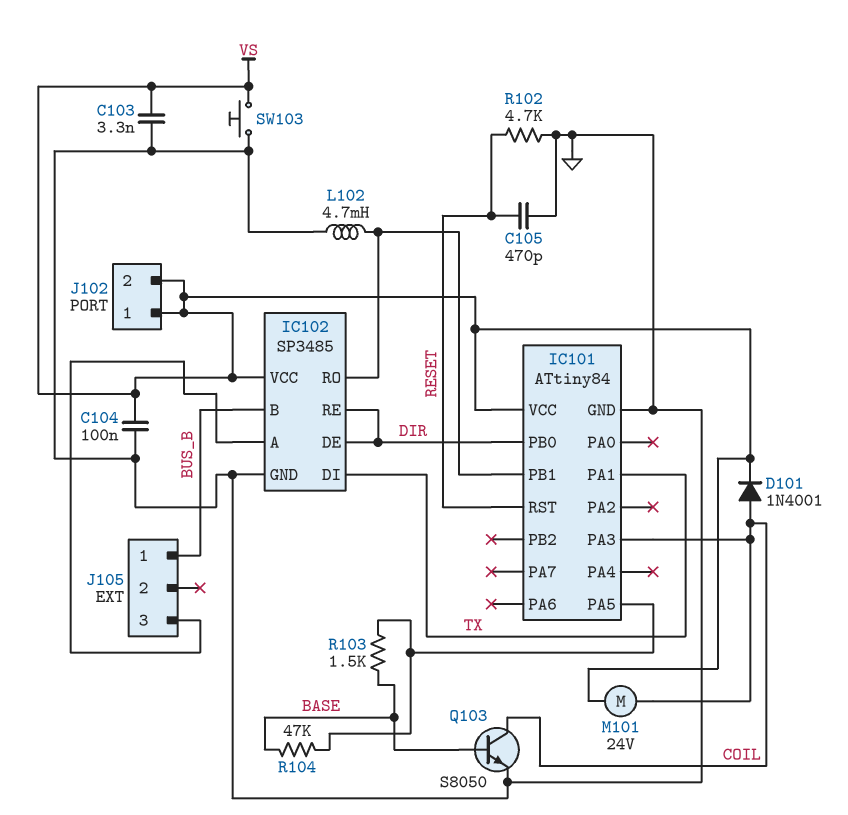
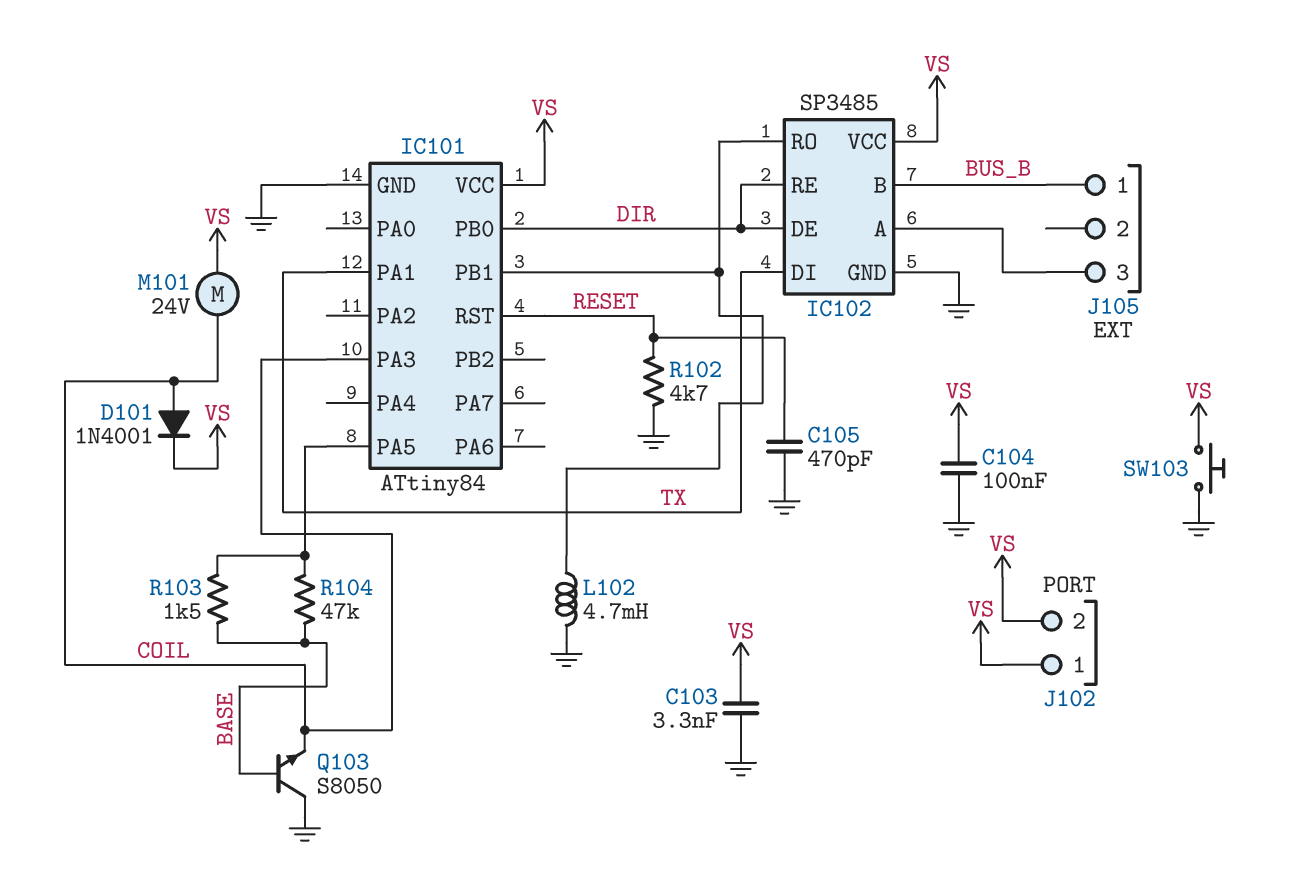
Q103: NPN S8050 (B BASE, C COIL, E GND) -> NPN S8050 (B BASE, C GND, E COIL)

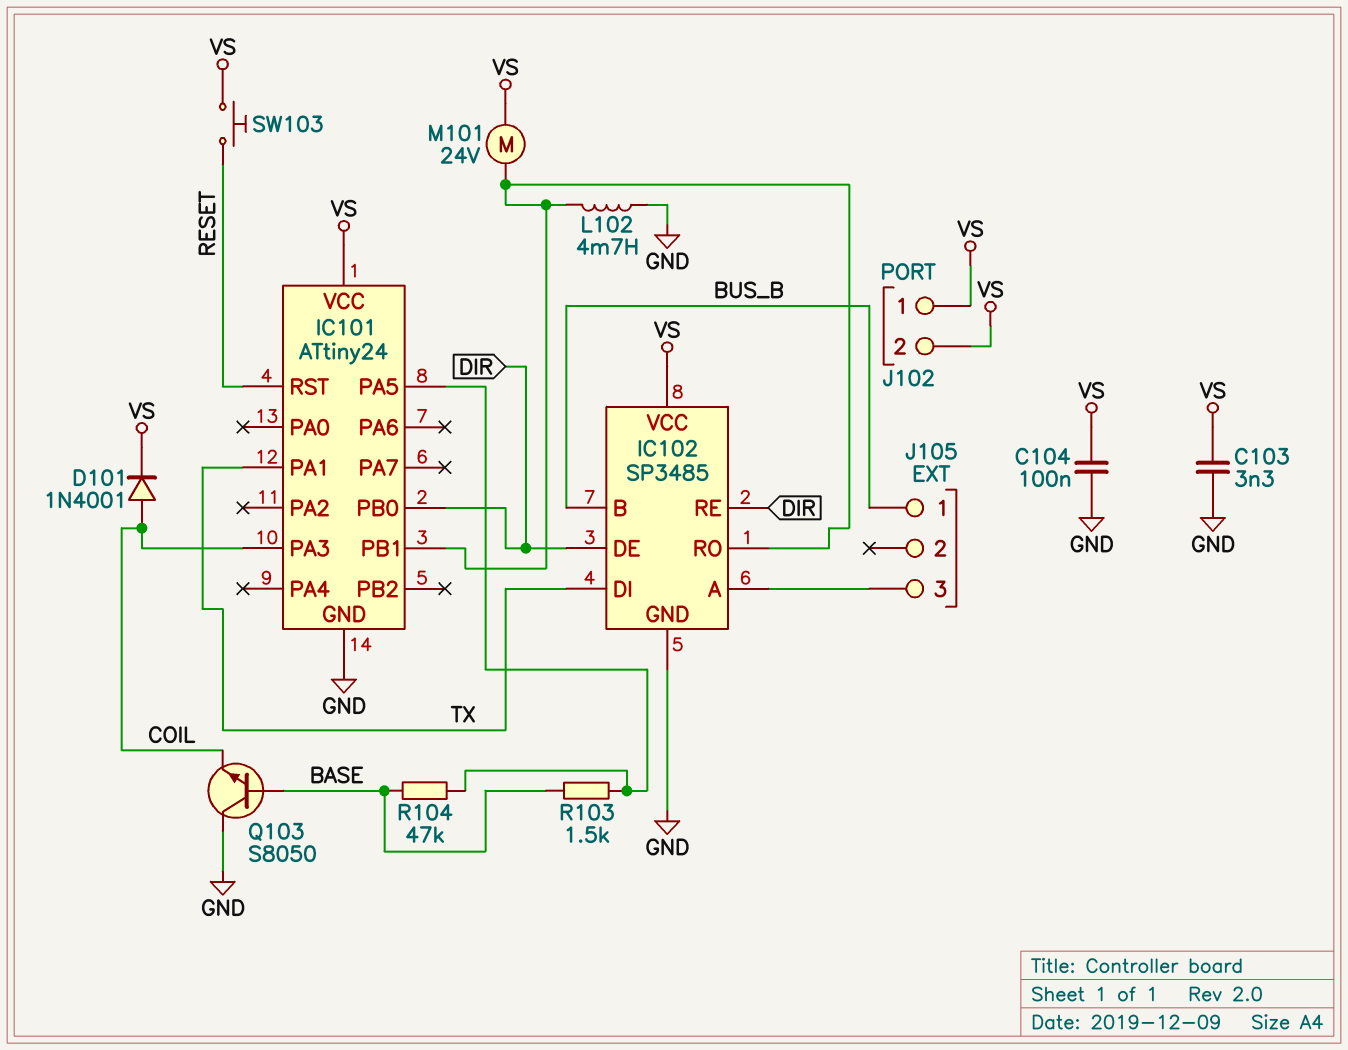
C105: 470pF (GND, RESET) -> none
IC101: ATtiny84 -> ATtiny24
M101: motor 24V (COIL, VS) -> motor 24V (IC101/PB1, VS)
R102: 4.7k (GND, RESET) -> none
SW103: button (GND, VS) -> button (RESET, VS)

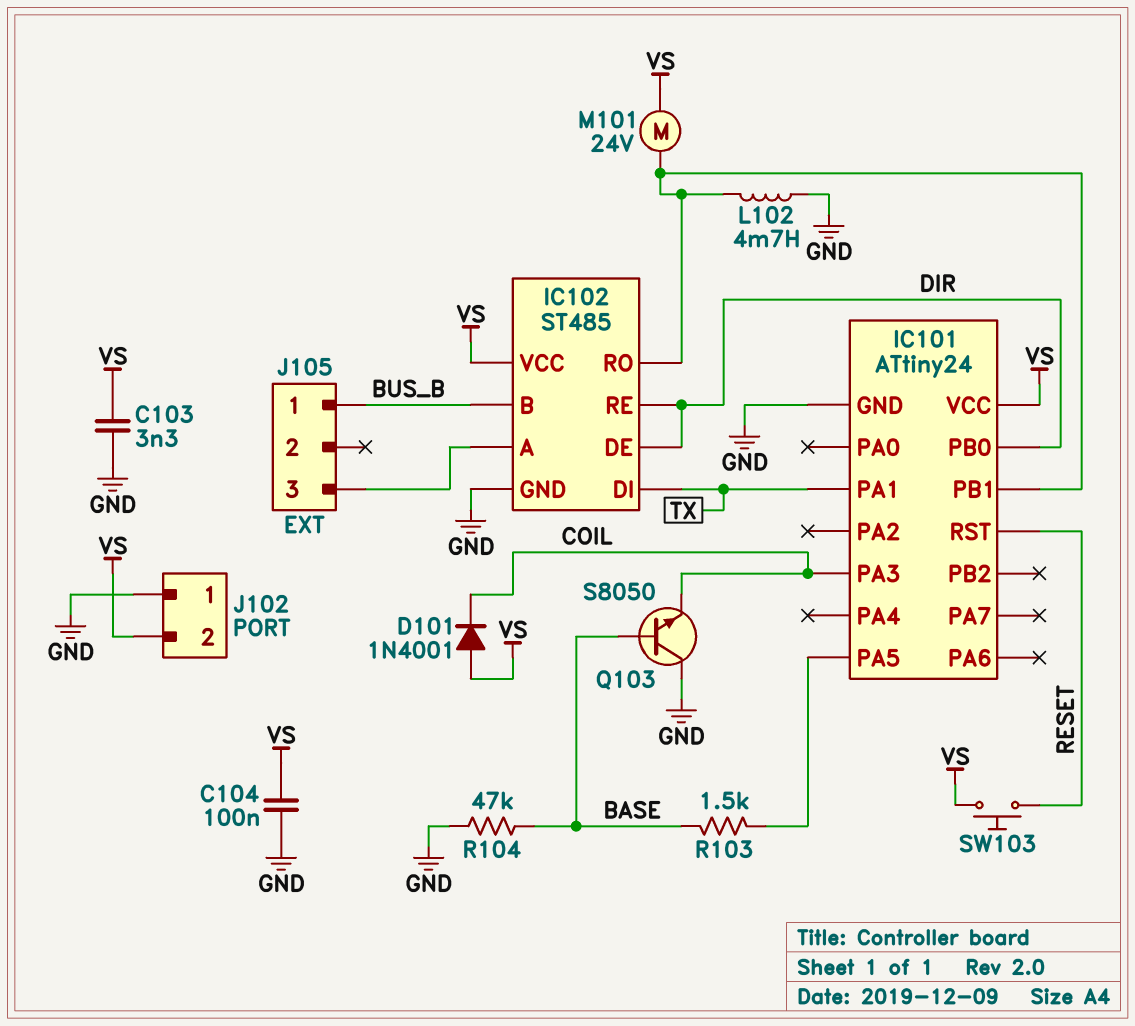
D101: diode 1N4001 (A COIL, K VS) -> diode 1N4001 (A VS, K COIL)
IC102: SP3485 -> ST485
J102 pin 1: VS -> GND
R104: 47k (BASE, IC101/PA5) -> 47k (BASE, GND)

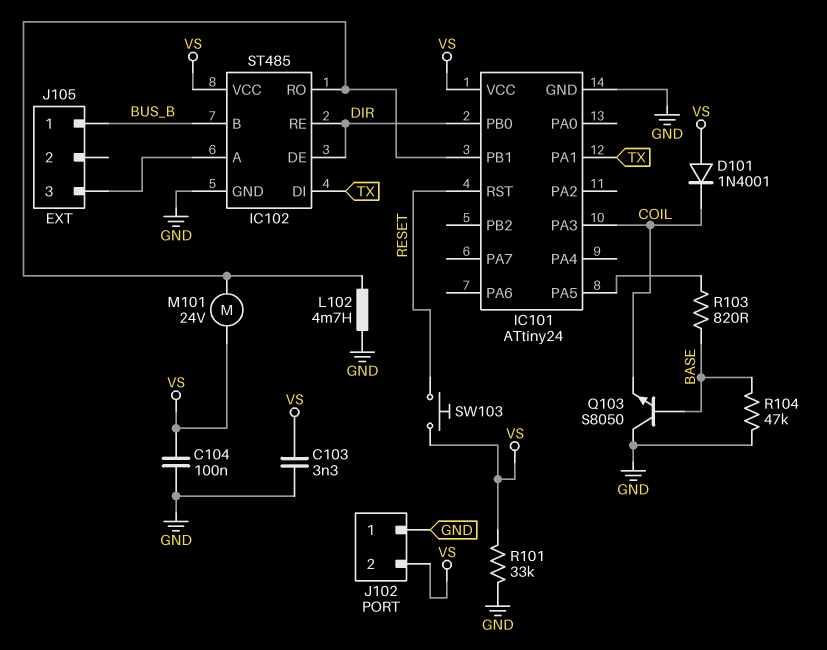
R101: none -> 33k (GND, VS)
R103: 1.5k (BASE, IC101/PA5) -> 820 (BASE, IC101/PA5)

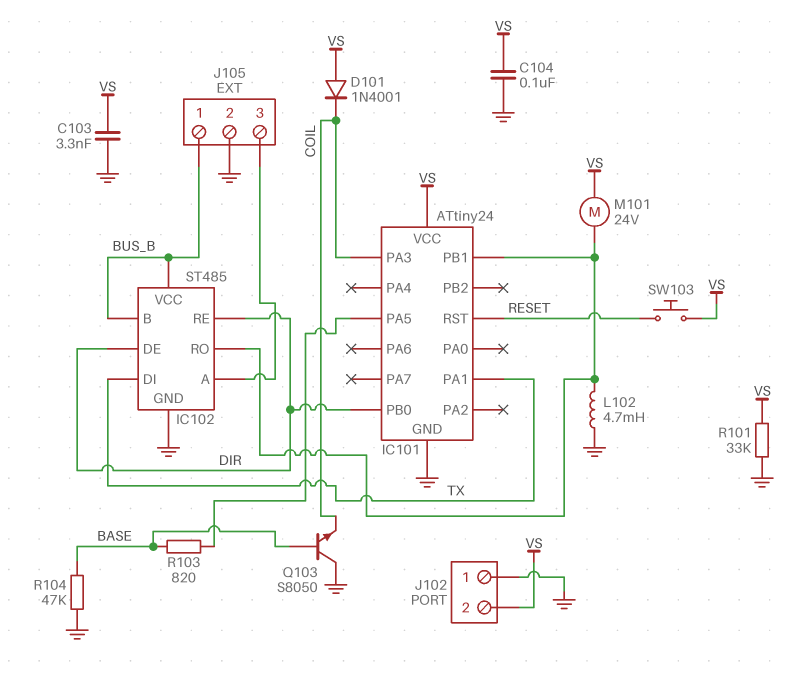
IC102 pin VCC: VS -> BUS_B
J105 pin 2: none -> GND

